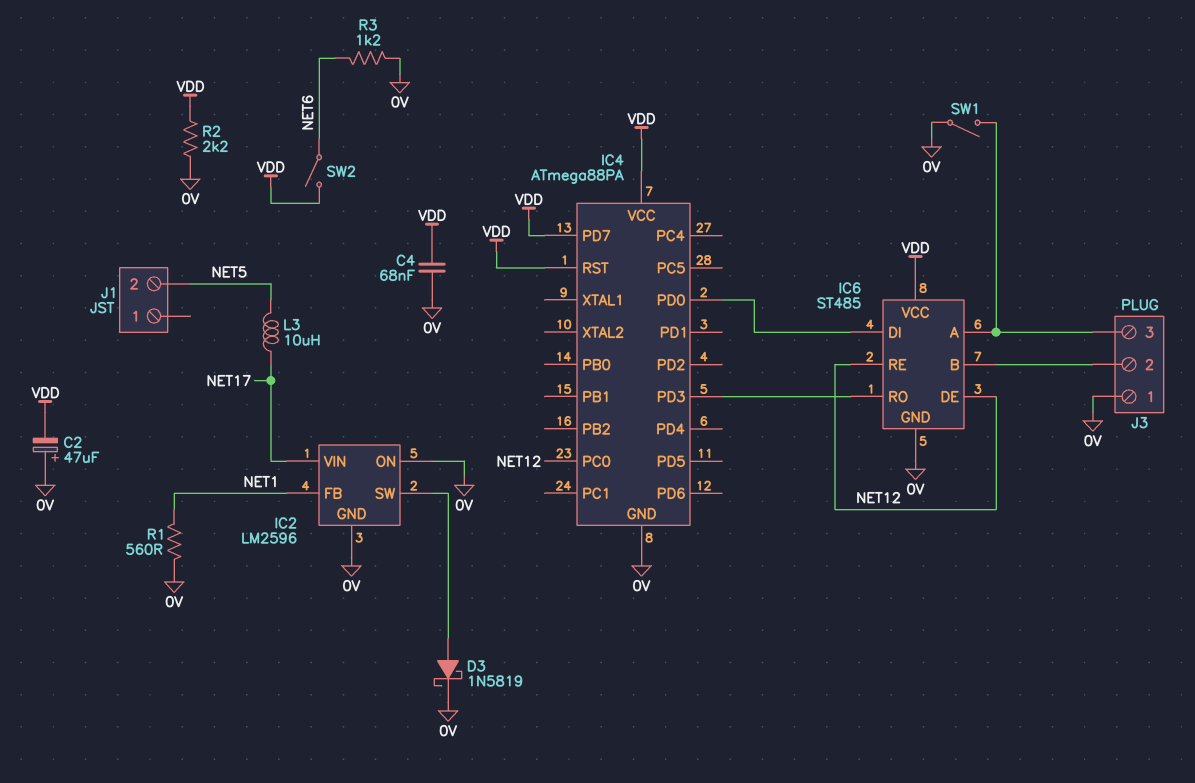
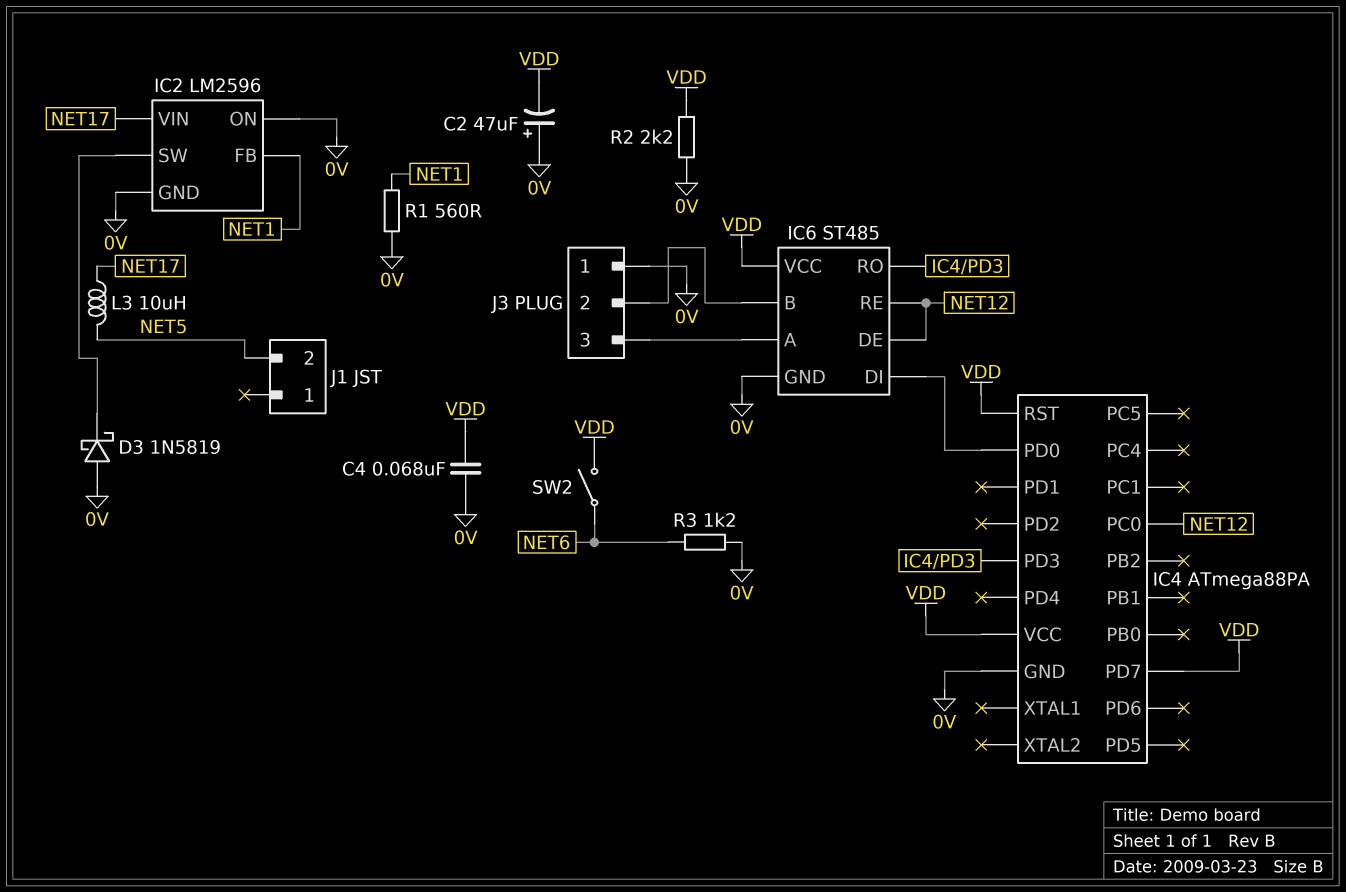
D3: schottky 1N5819 (A IC2/SW, K 0V) -> schottky 1N5819 (A 0V, K IC2/SW)
SW1: switch (0V, IC6/A) -> none

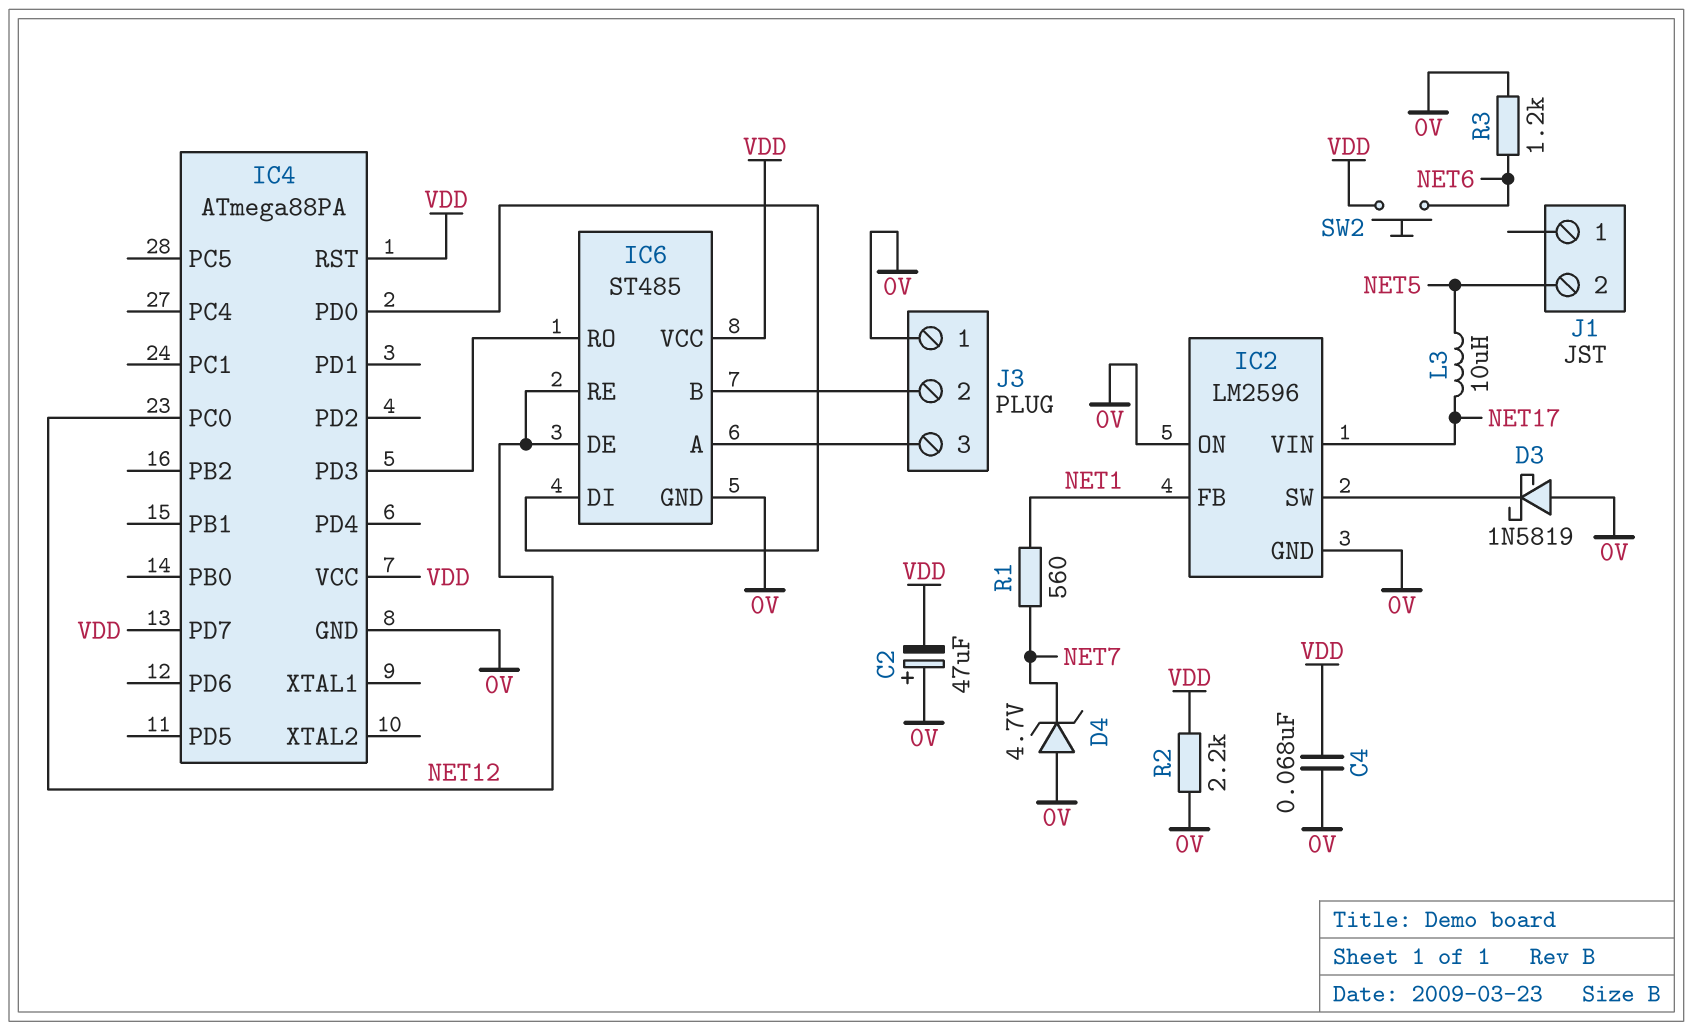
D4: none -> zener 4.7V (A 0V, K NET7)
R1: 560 (0V, NET1) -> 560 (NET1, NET7)
SW2: switch (NET6, VDD) -> button (NET6, VDD)

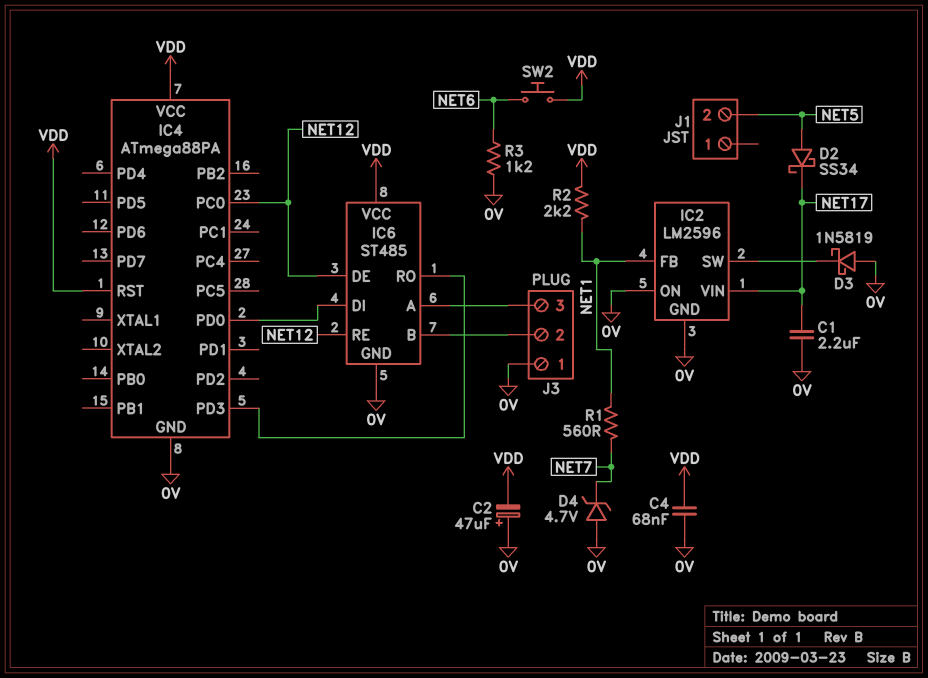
C1: none -> 2.2uF (0V, NET17)
D2: none -> schottky SS34 (A NET5, K NET17)
IC4 pin PD7: VDD -> none
L3: 10uH (NET5, NET17) -> none
R2: 2.2k (0V, VDD) -> 2.2k (NET1, VDD)

